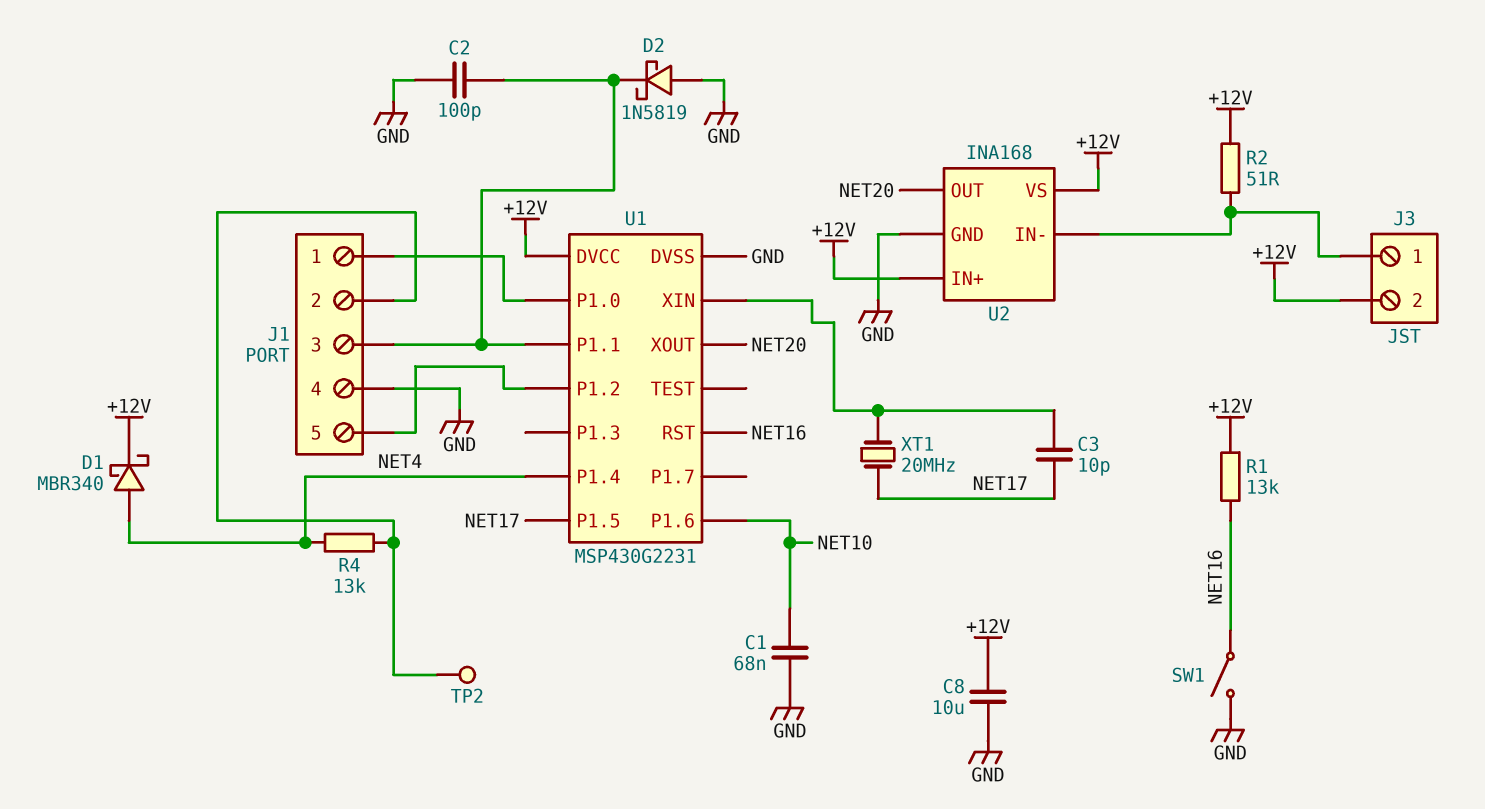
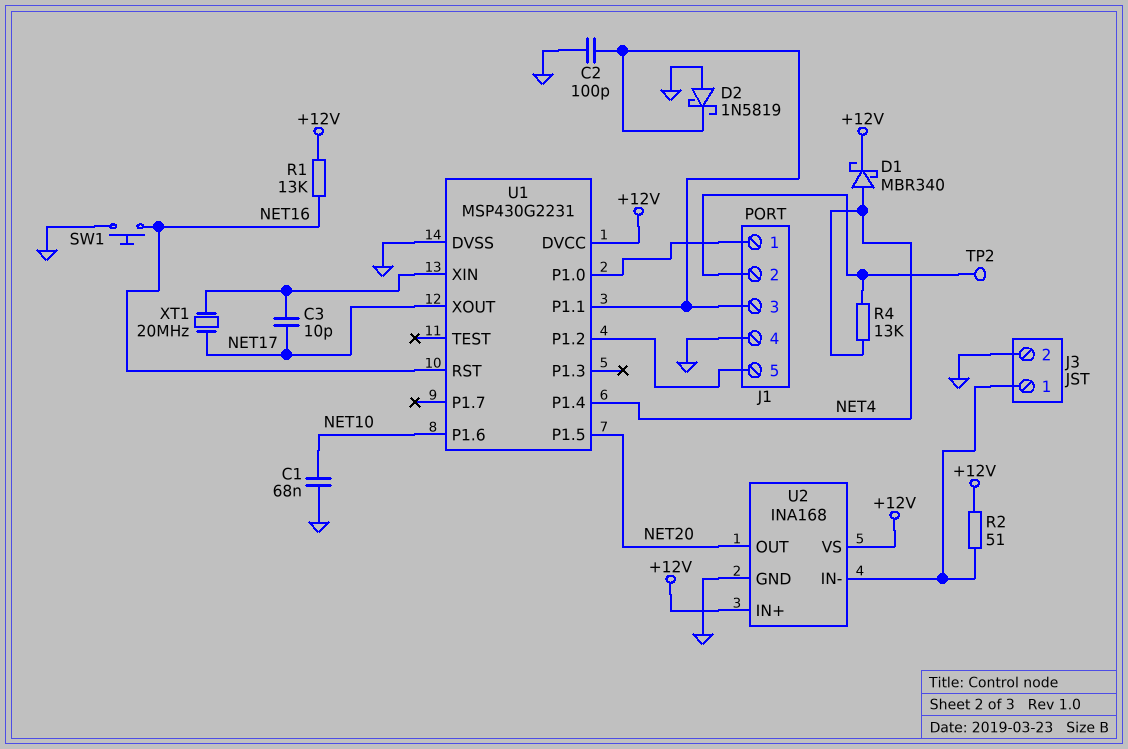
C8: 10uF (+12V, GND) -> none
J3 pin 2: +12V -> GND
SW1: switch (GND, NET16) -> button (GND, NET16)
U1 pin P1.5: NET17 -> NET20
U1 pin XOUT: NET20 -> NET17

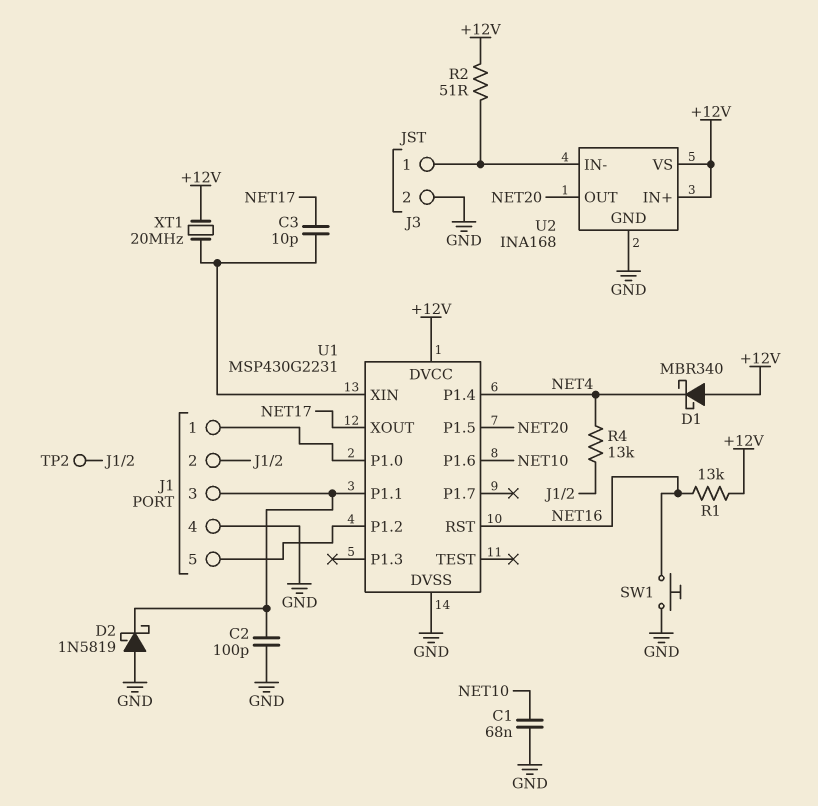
D1: schottky MBR340 (A NET4, K +12V) -> schottky MBR340 (A +12V, K NET4)
XT1: 20MHz (NET17, U1/XIN) -> 20MHz (+12V, U1/XIN)

